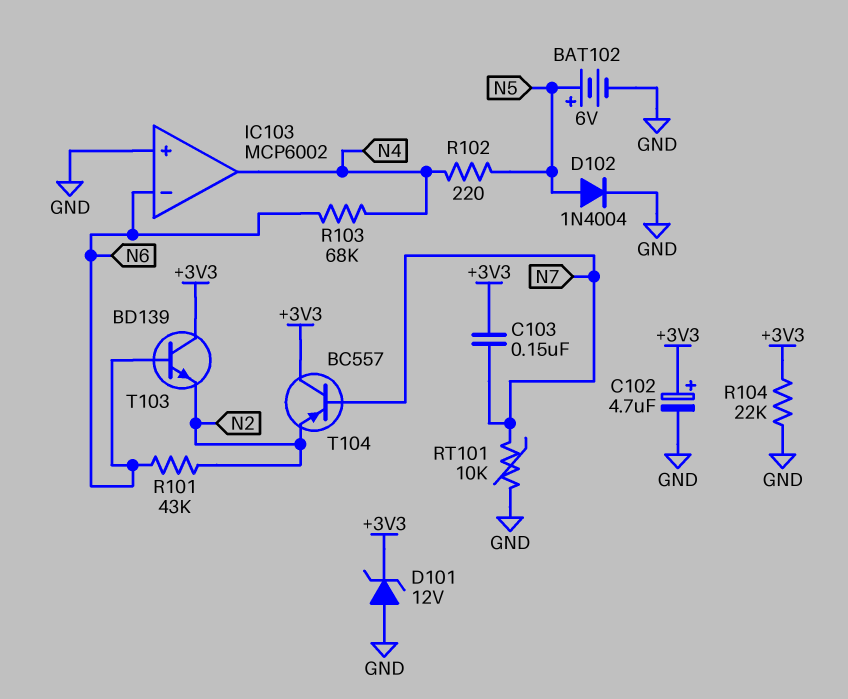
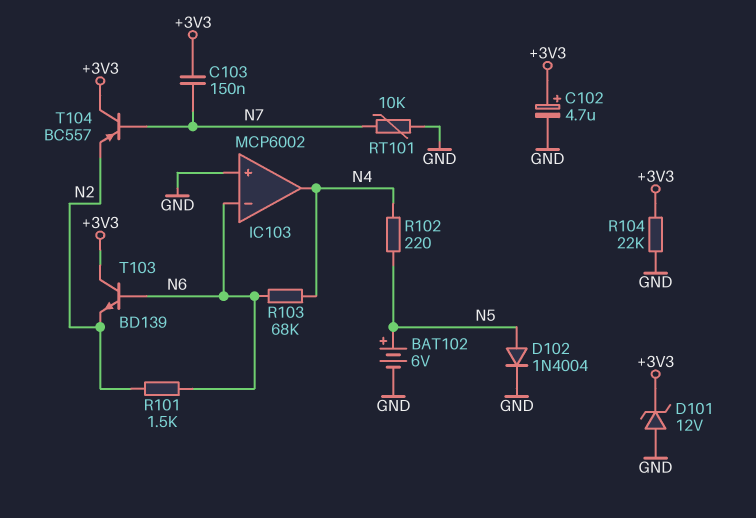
R101: 43k (N2, N6) -> 1.5k (N2, N6)

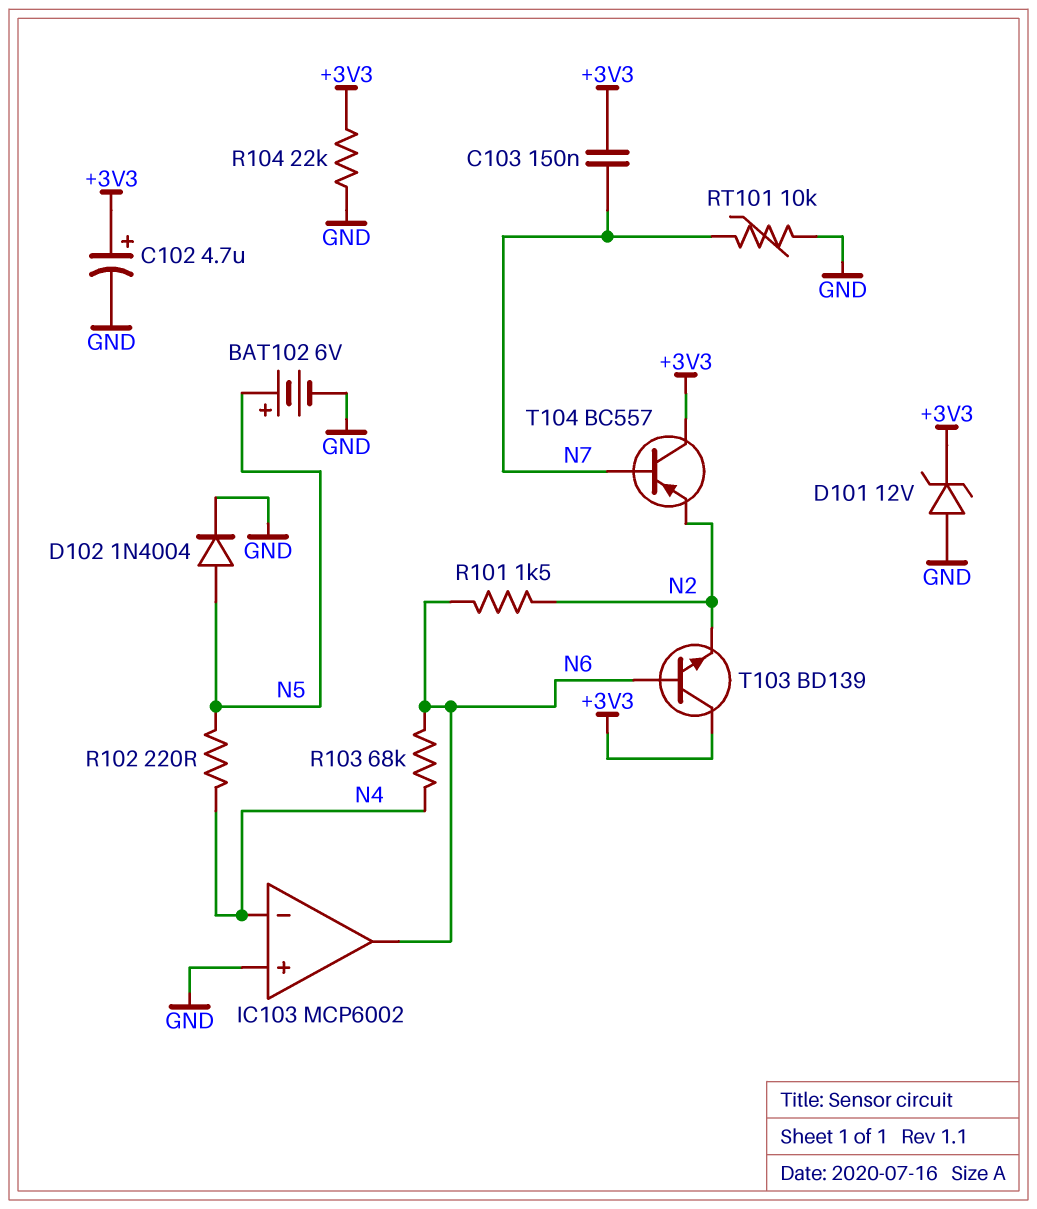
IC103 pin in-: N6 -> N4
IC103 pin out: N4 -> N6

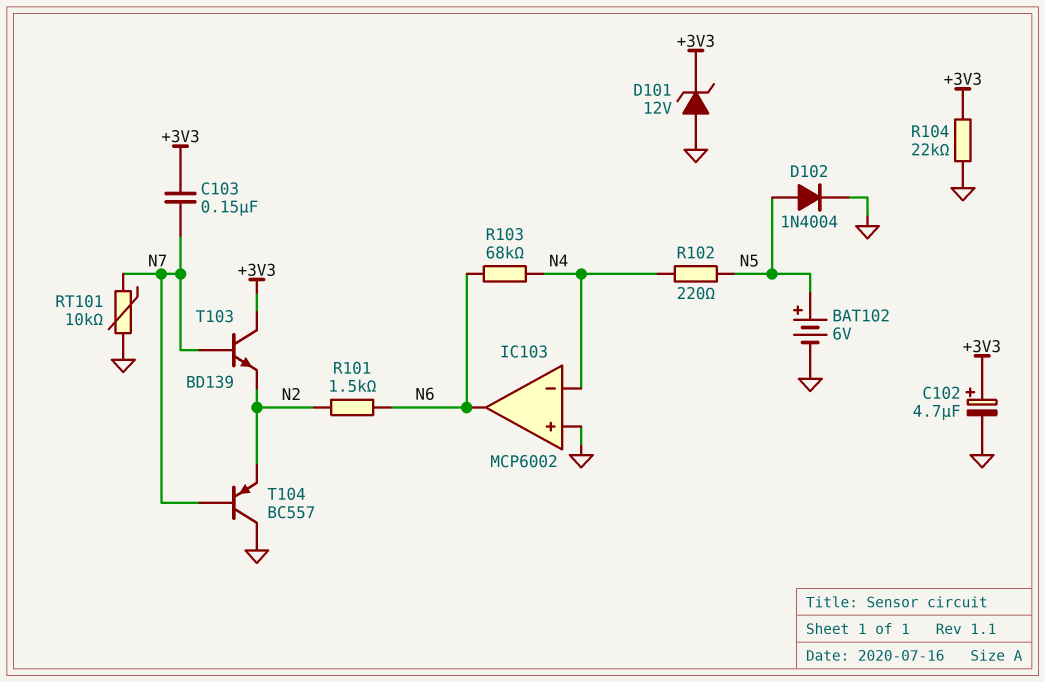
T103: NPN BD139 (B N6, C +3V3, E N2) -> NPN BD139 (B N7, C +3V3, E N2)
T104: PNP BC557 (B N7, C +3V3, E N2) -> PNP BC557 (B N7, C GND, E N2)

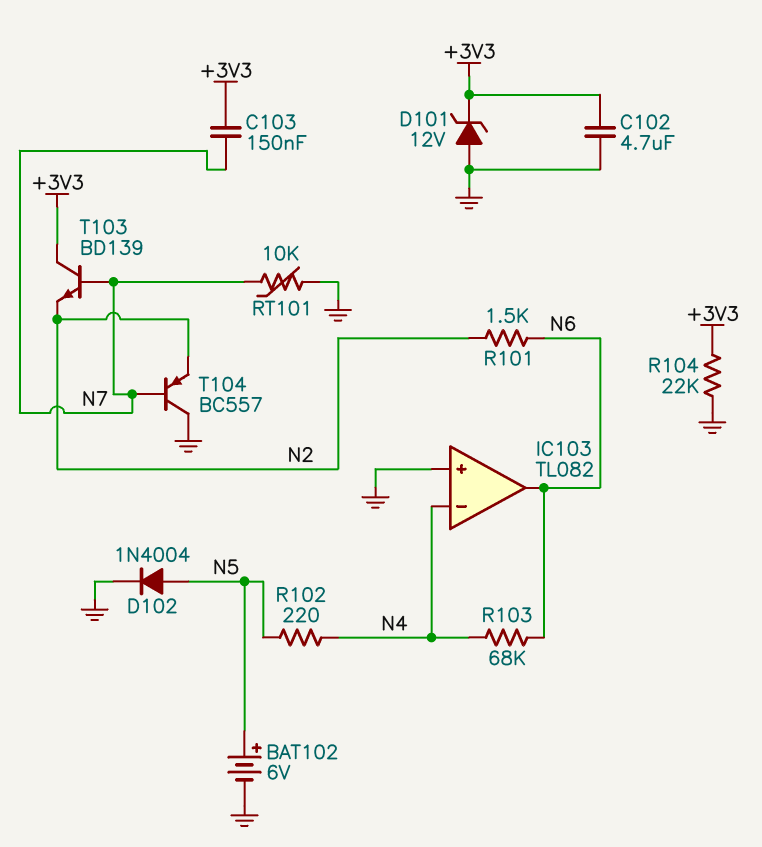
C102: 4.7uF (plus +3V3, minus GND) -> 4.7uF (+3V3, GND)
IC103: MCP6002 -> TL082

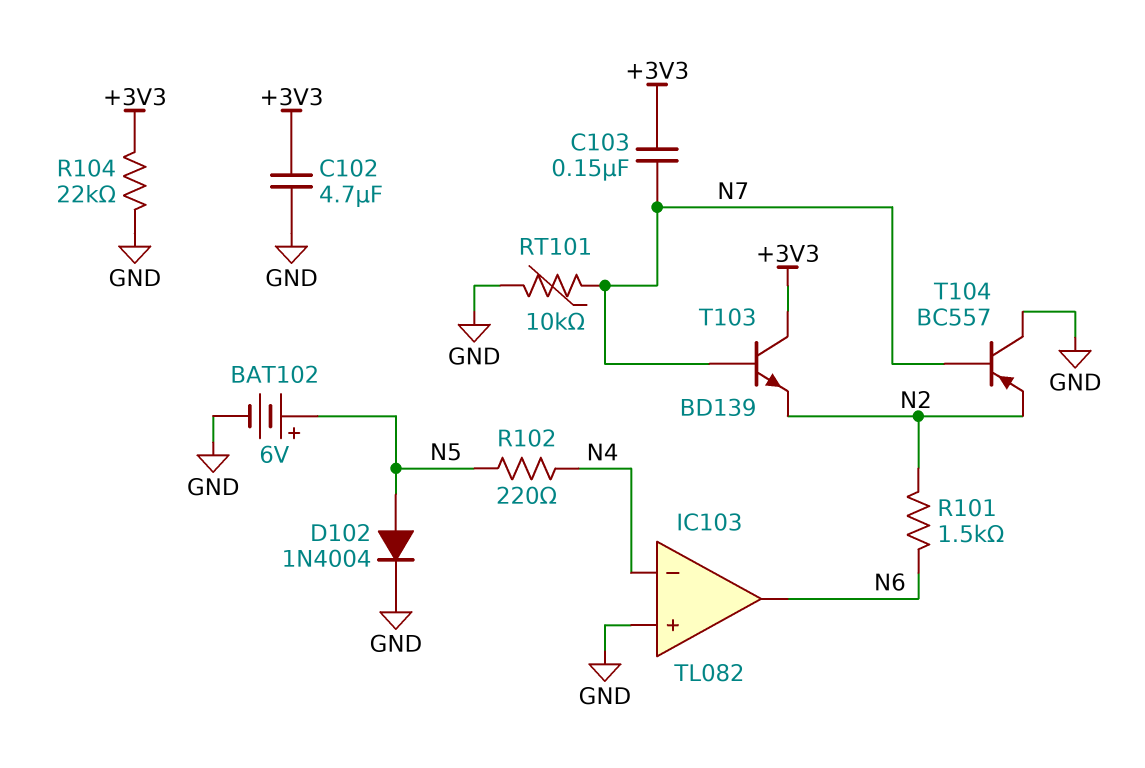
D101: zener 12V (A GND, K +3V3) -> none
R103: 68k (N4, N6) -> none

